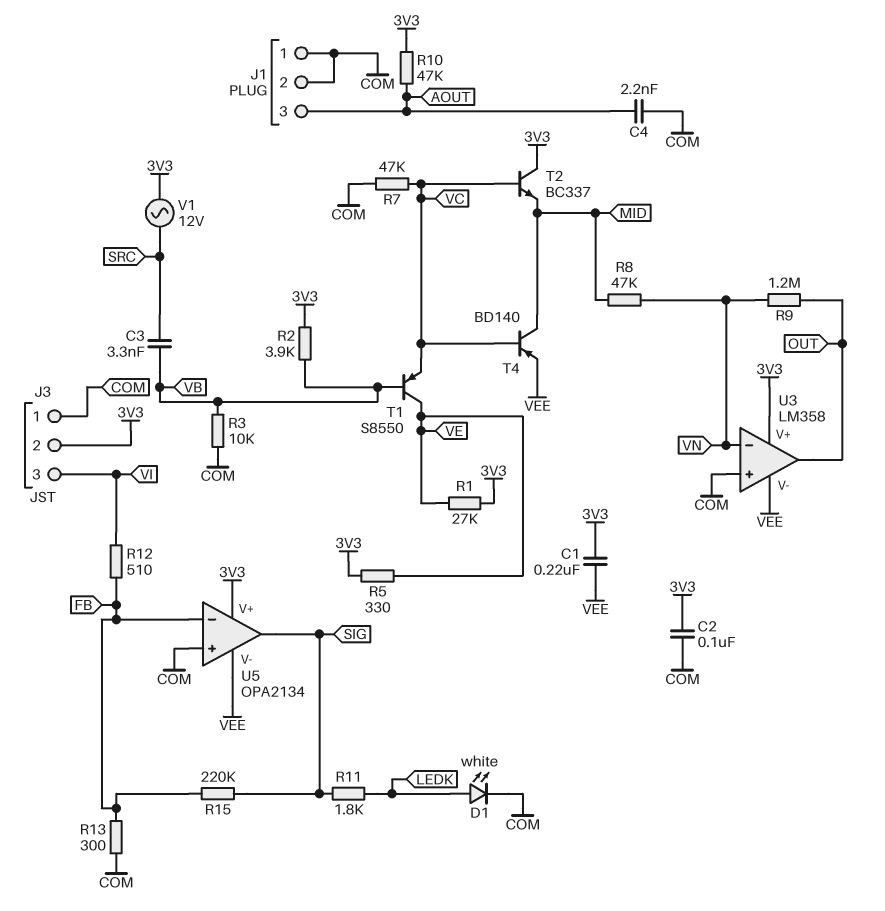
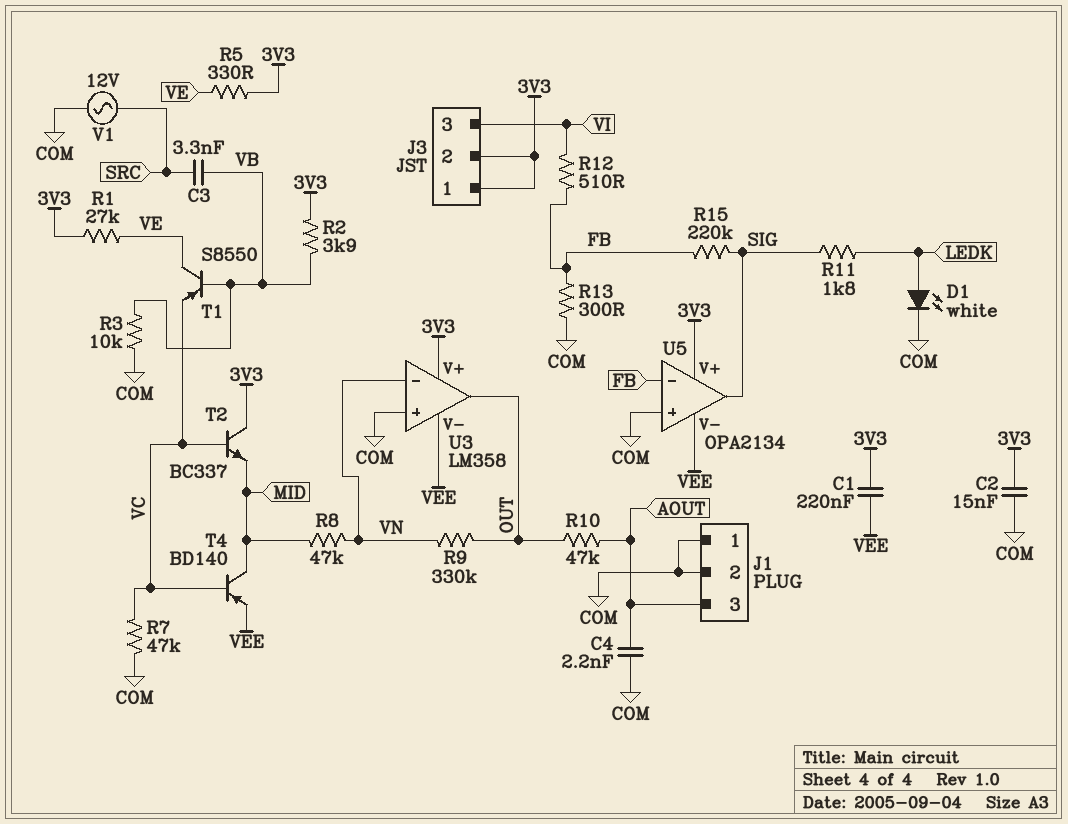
C2: 100nF (3V3, COM) -> 15nF (3V3, COM)
J3 pin 1: COM -> 3V3
R9: 1.2M (OUT, VN) -> 330k (OUT, VN)
R10: 47k (3V3, AOUT) -> 47k (AOUT, OUT)
V1: AC 12V (3V3, SRC) -> AC 12V (COM, SRC)

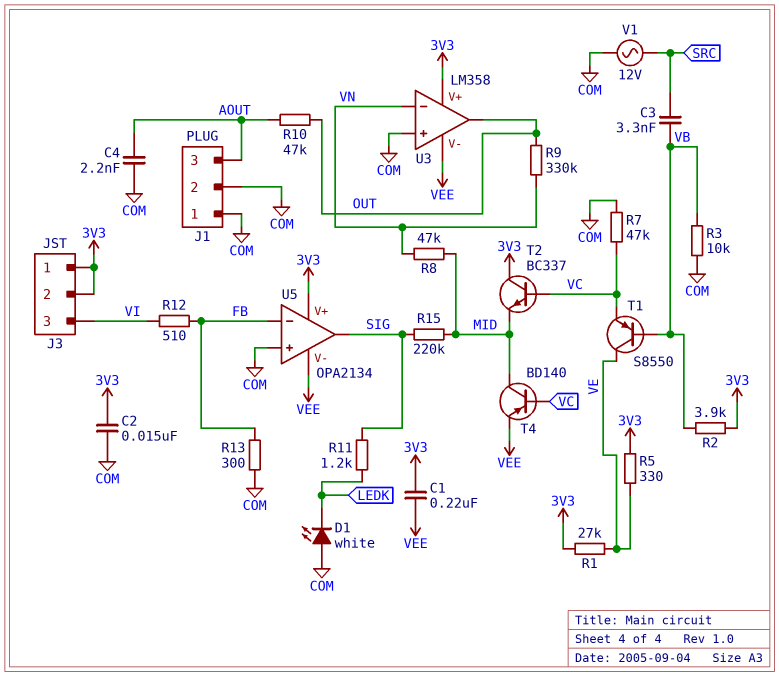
D1: LED white (A LEDK, K COM) -> LED white (A COM, K LEDK)
R11: 1.8k (LEDK, SIG) -> 1.2k (LEDK, SIG)
R15: 220k (FB, SIG) -> 220k (MID, SIG)

